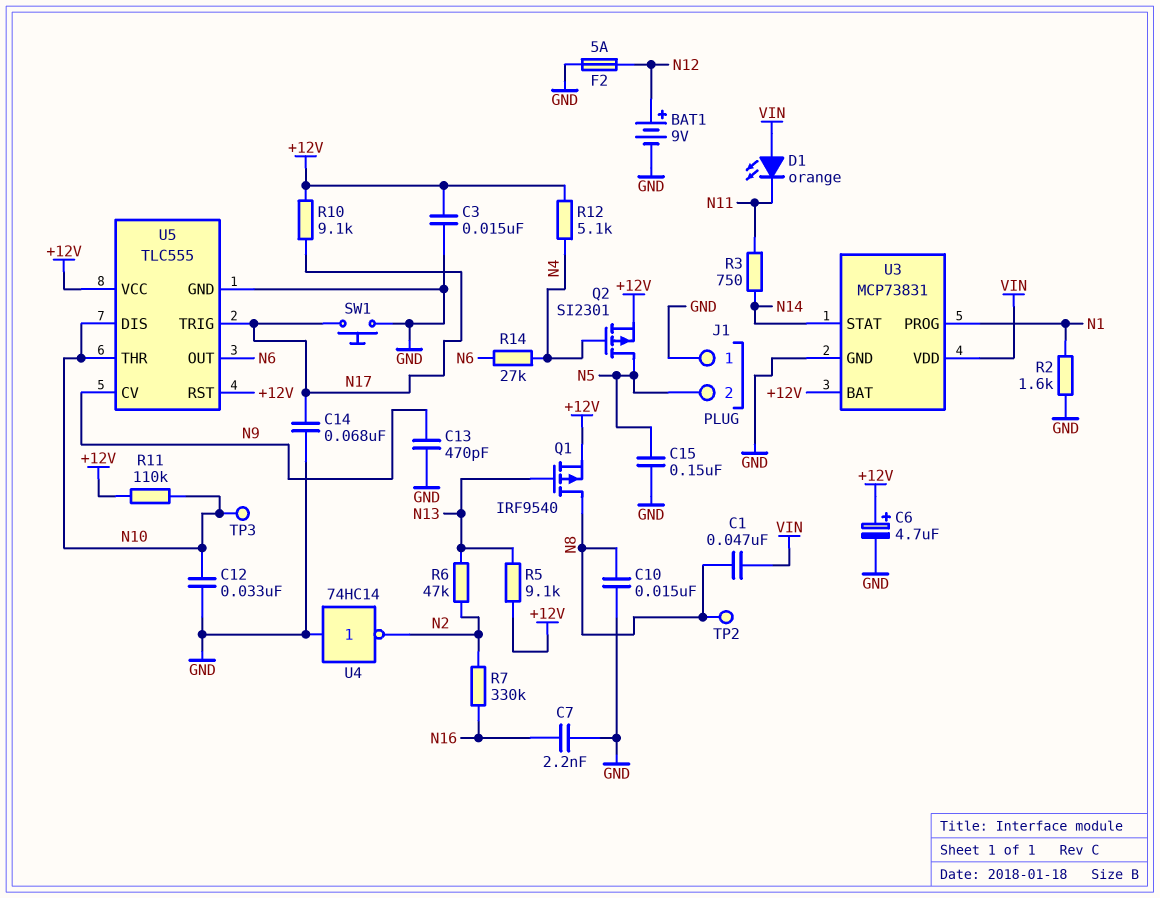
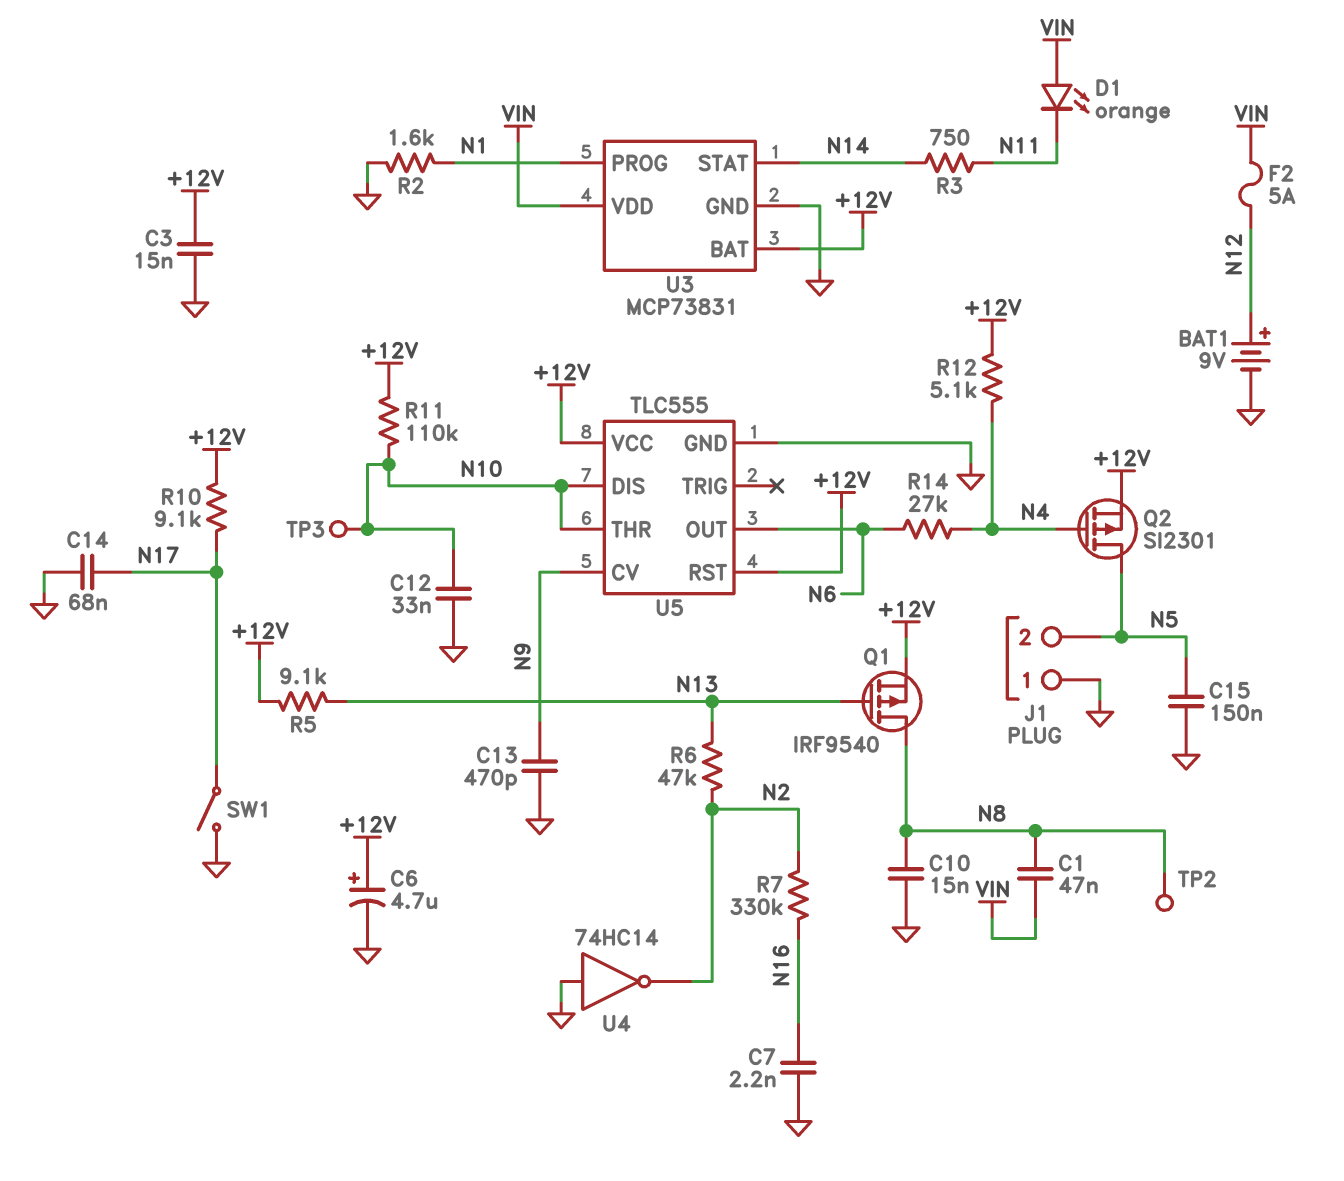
F2: 5A (GND, N12) -> 5A (N12, VIN)
SW1: button (GND, N17) -> switch (GND, N17)
U5 pin TRIG: N17 -> none

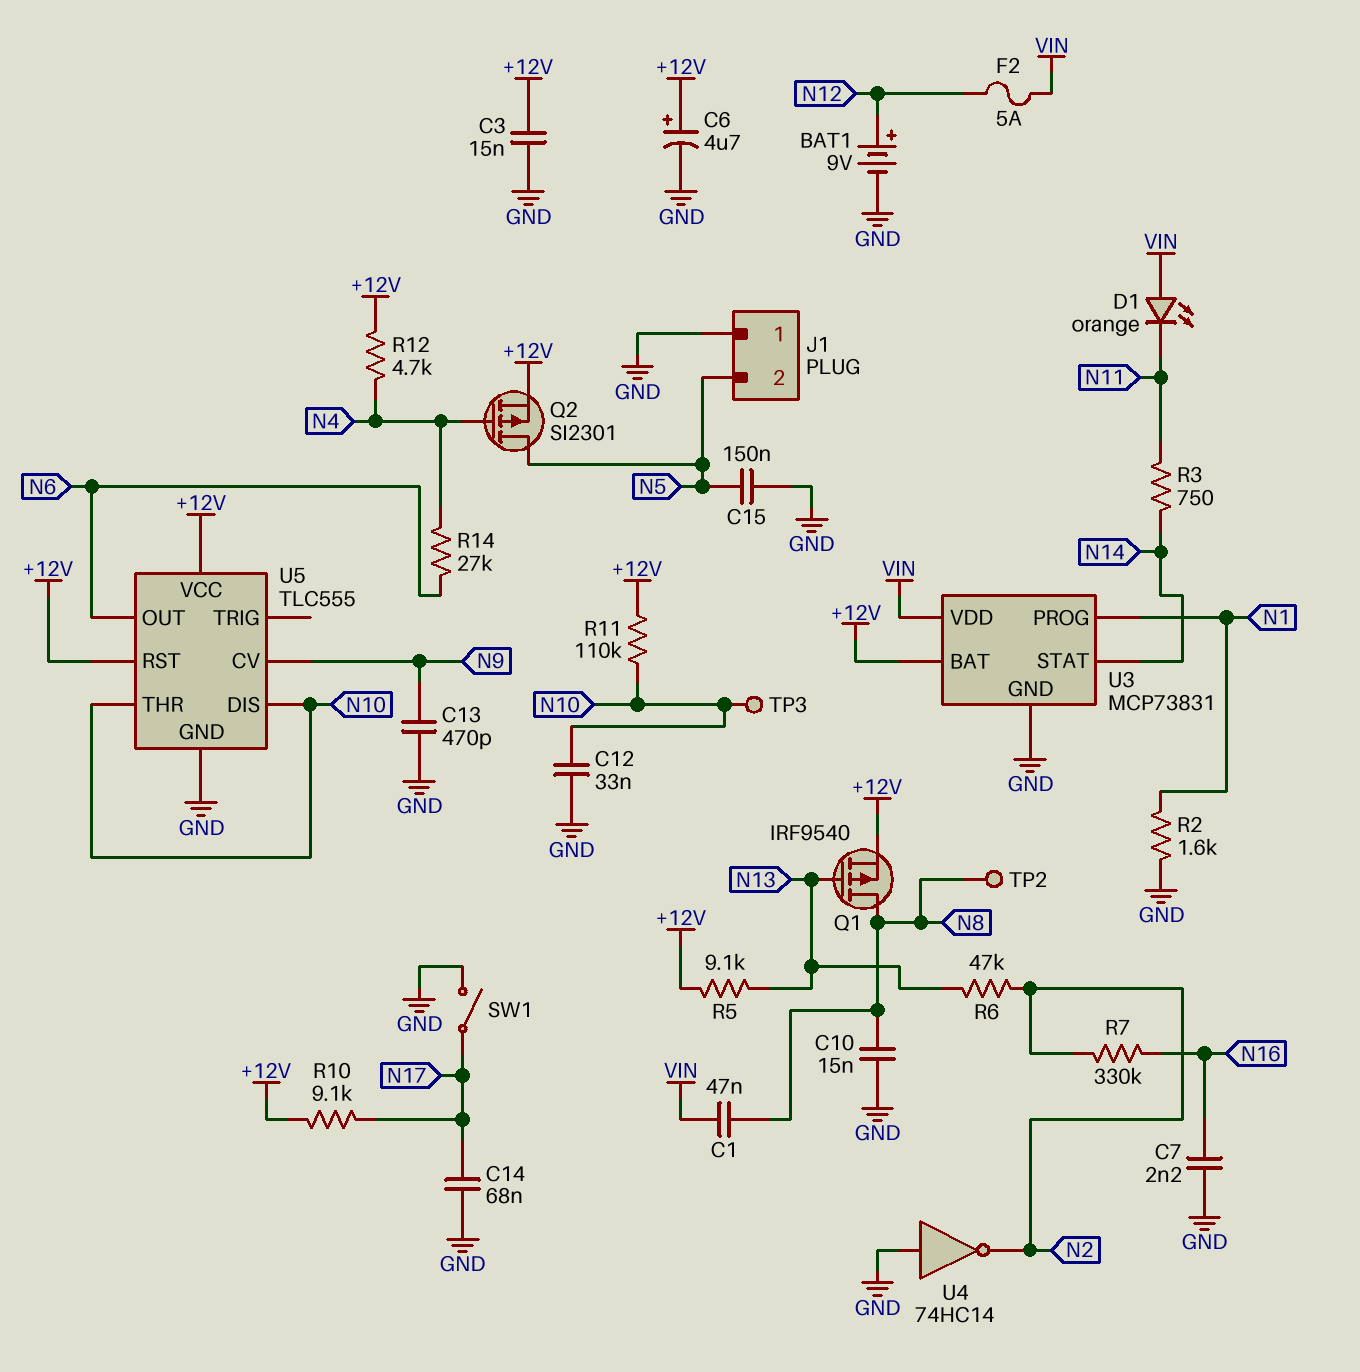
R12: 5.1k (+12V, N4) -> 4.7k (+12V, N4)

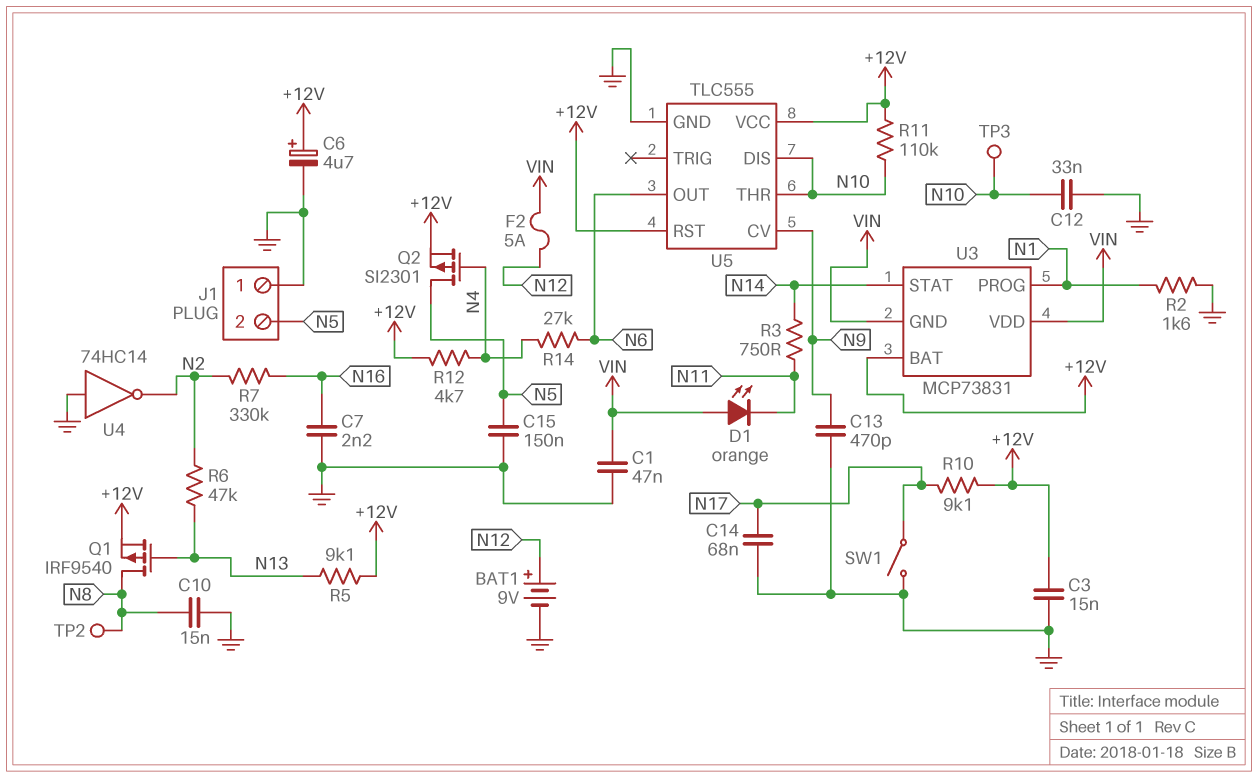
C1: 47nF (N8, VIN) -> 47nF (GND, VIN)
U3 pin GND: GND -> VIN

